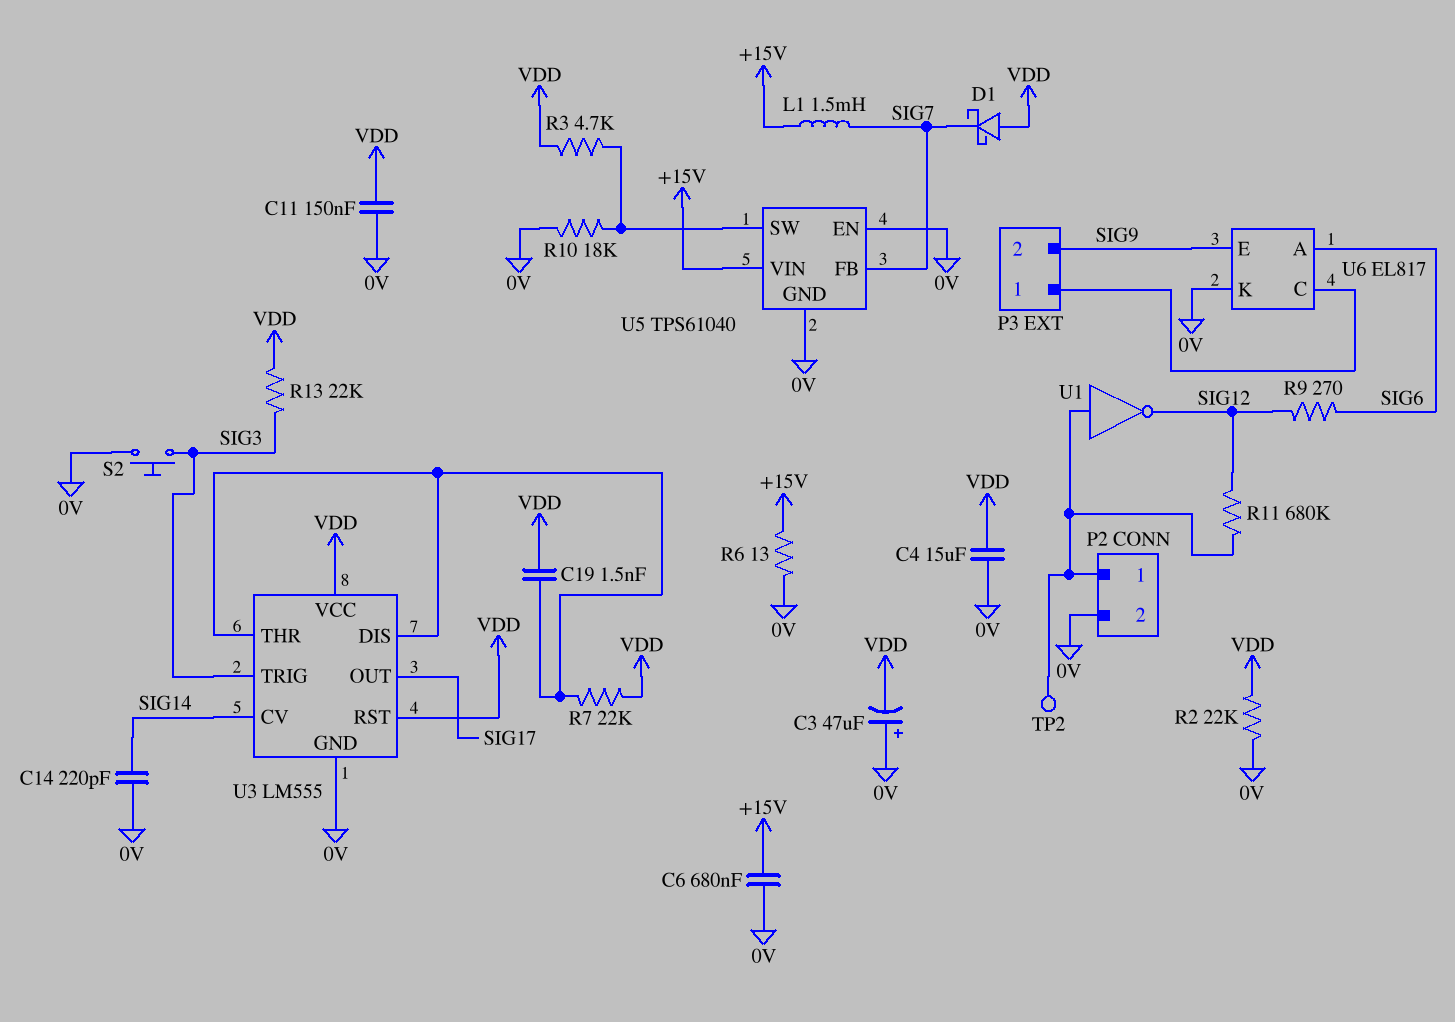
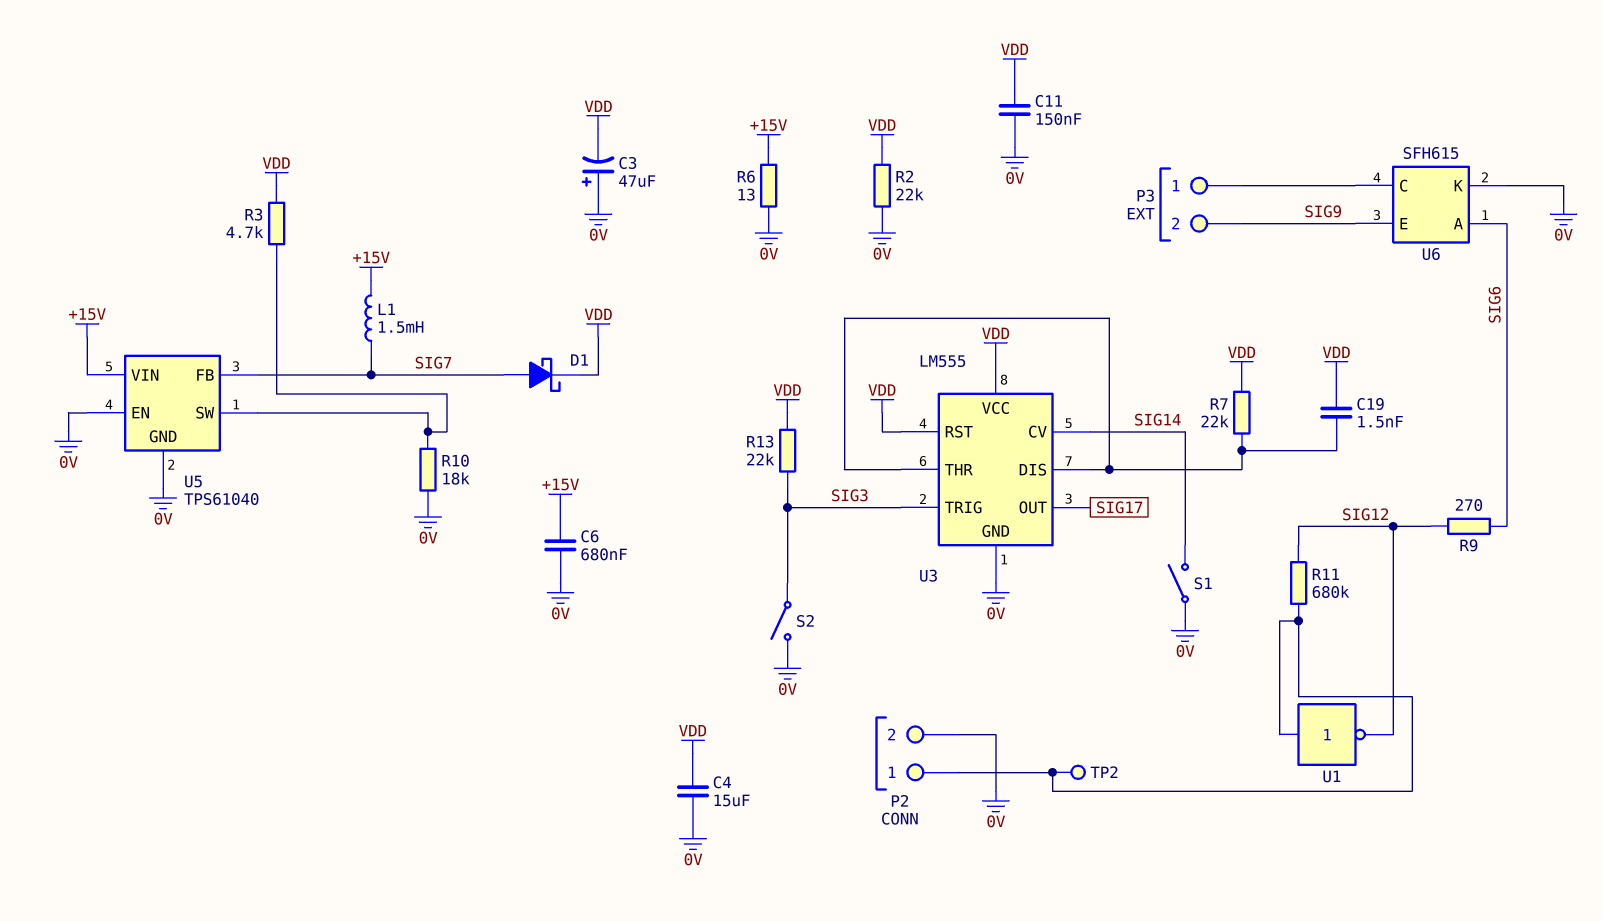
C14: 220pF (0V, SIG14) -> none
D1: schottky (A VDD, K SIG7) -> schottky (A SIG7, K VDD)
S1: none -> switch (0V, SIG14)
S2: button (0V, SIG3) -> switch (0V, SIG3)
U6: EL817 -> SFH615

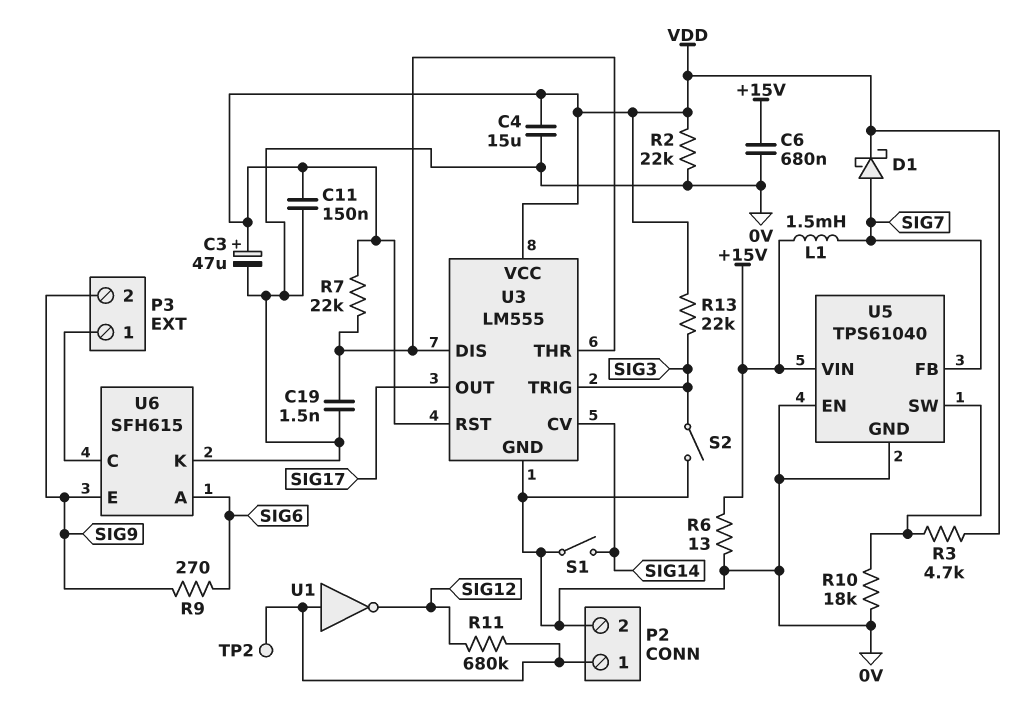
C3: 47uF (plus 0V, minus VDD) -> 47uF (plus VDD, minus 0V)
C19: 1.5nF (U3/DIS, VDD) -> 1.5nF (0V, U3/DIS)
R9: 270 (SIG6, SIG12) -> 270 (SIG6, SIG9)

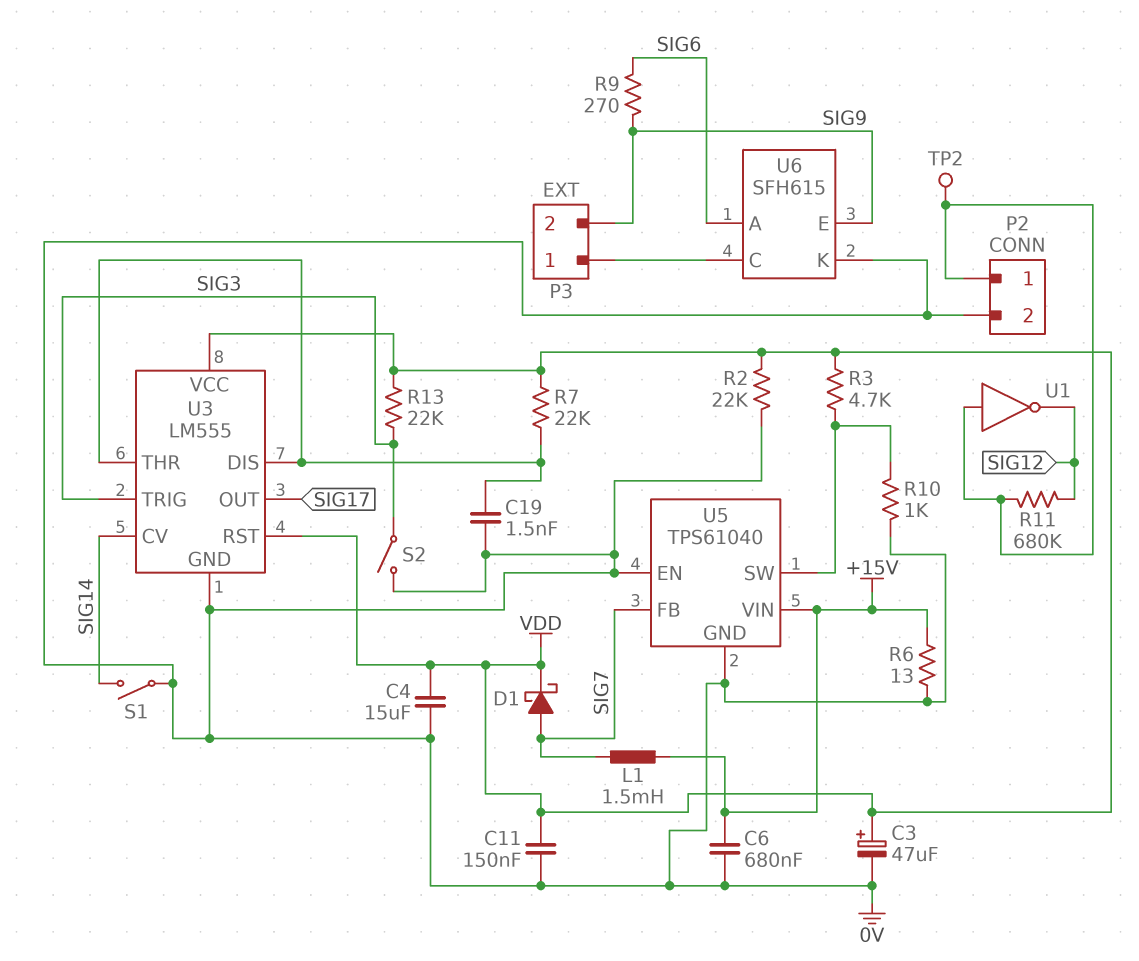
R10: 18k (0V, U5/SW) -> 1k (0V, U5/SW)

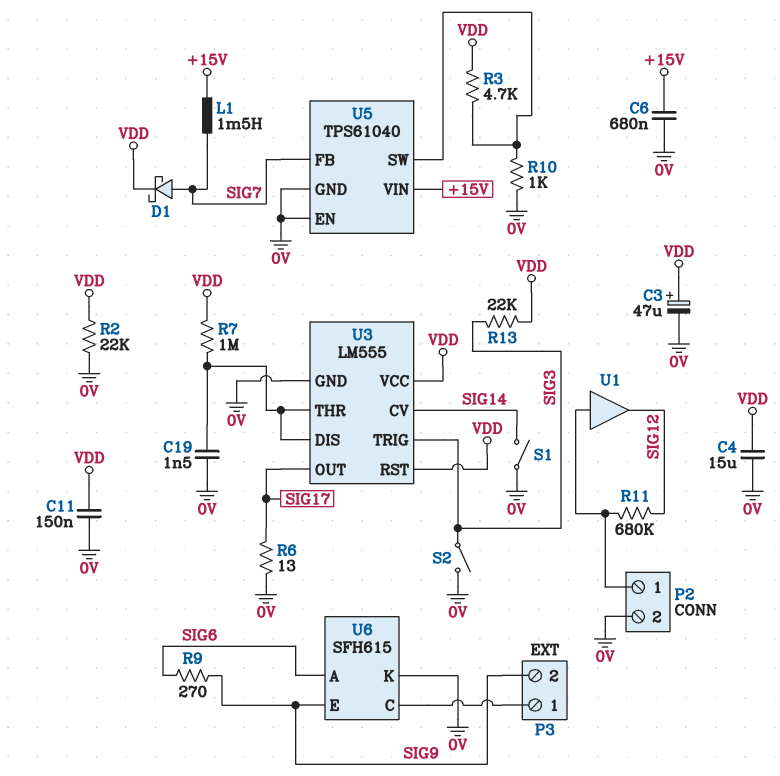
R6: 13 (+15V, 0V) -> 13 (0V, SIG17)
R7: 22k (U3/DIS, VDD) -> 1M (U3/DIS, VDD)
TP2: test point (P2/1) -> none
U1: NOT (in P2/1, out SIG12) -> buffer (in P2/1, out SIG12)

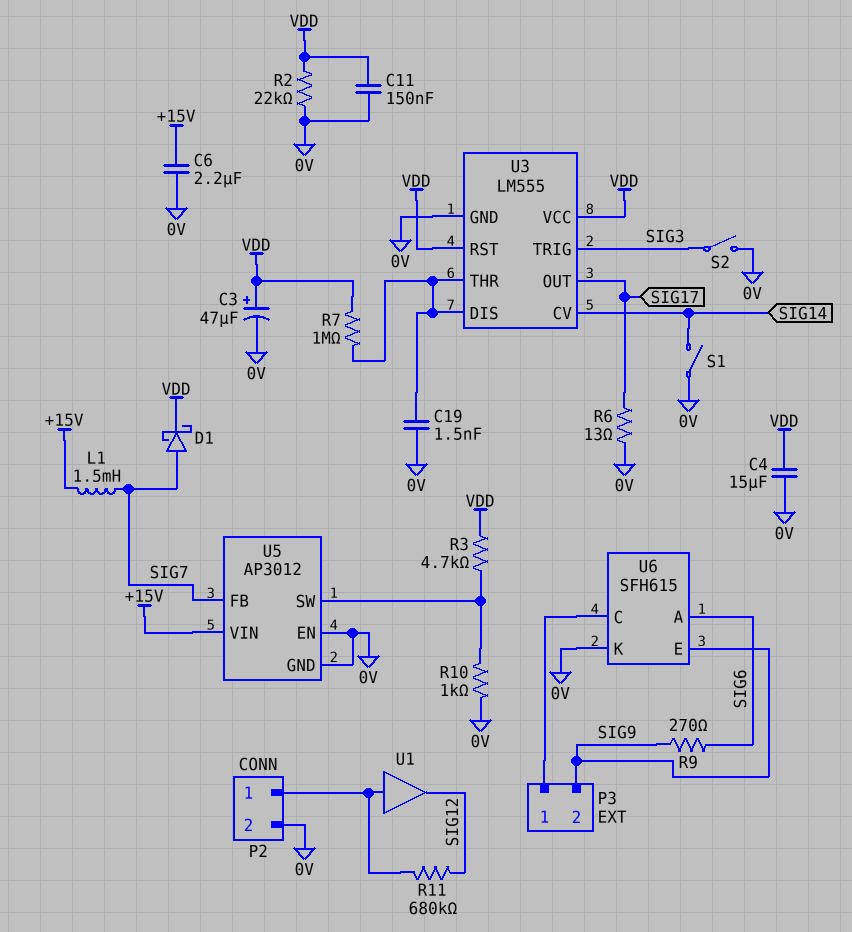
C6: 680nF (+15V, 0V) -> 2.2uF (+15V, 0V)
R13: 22k (SIG3, VDD) -> none
U5: TPS61040 -> AP3012

